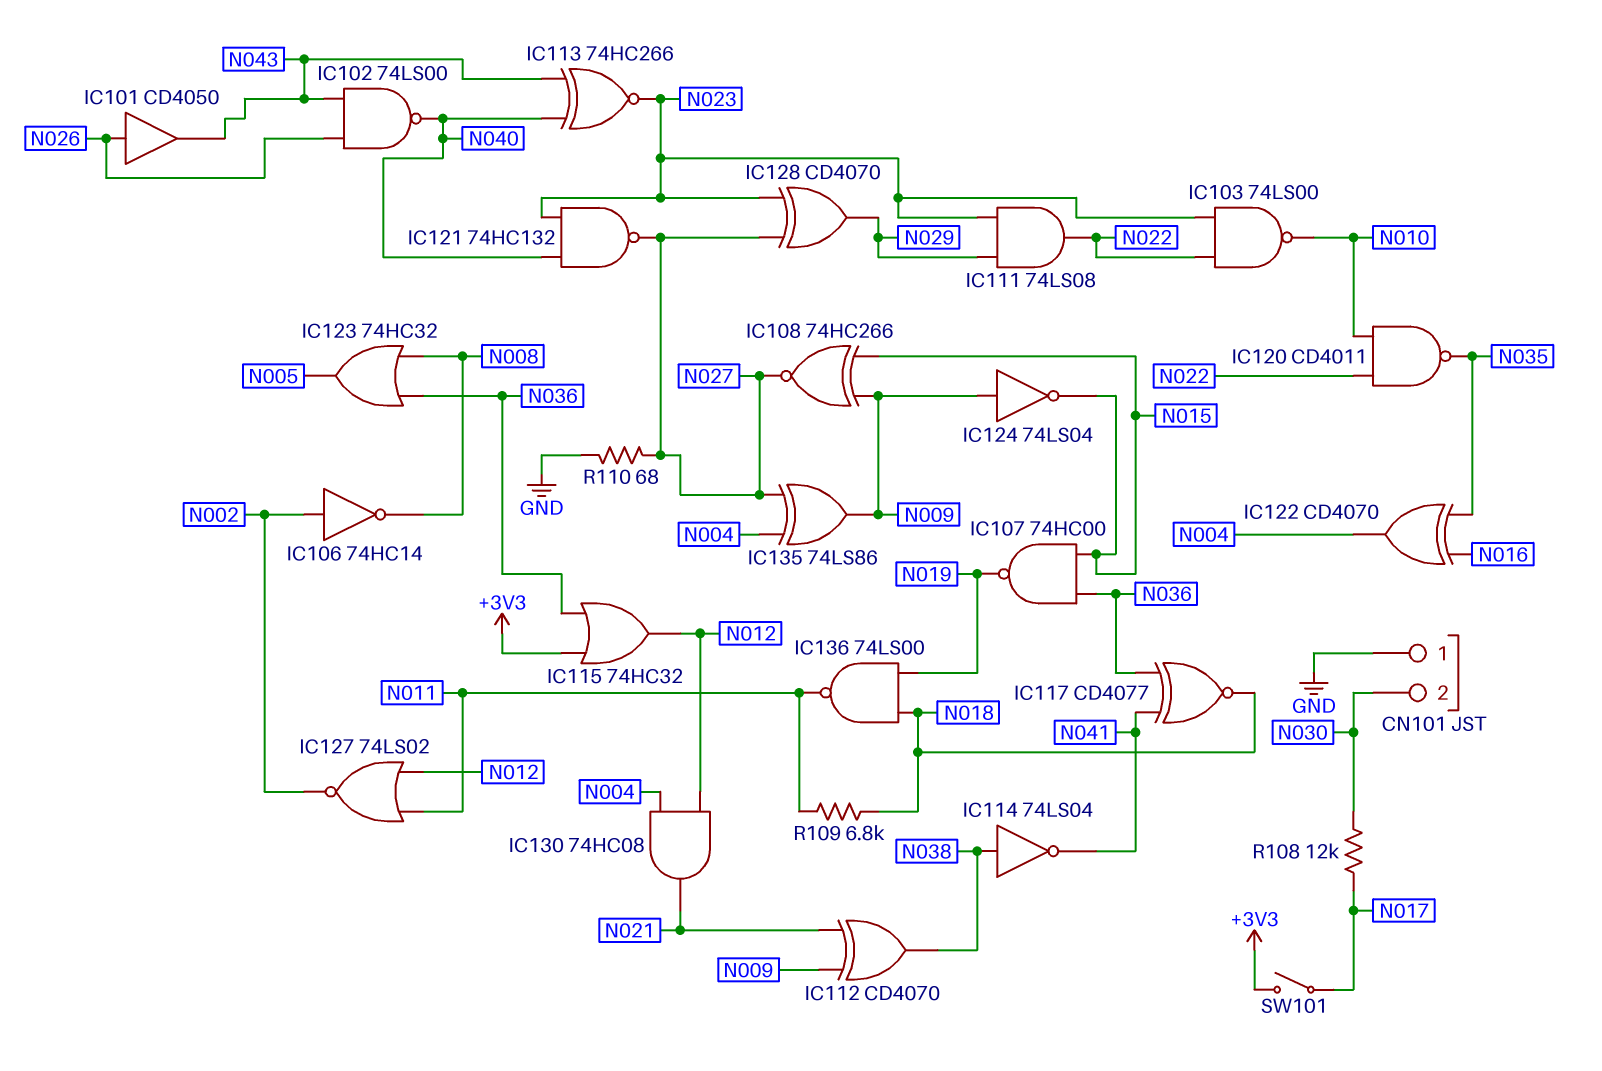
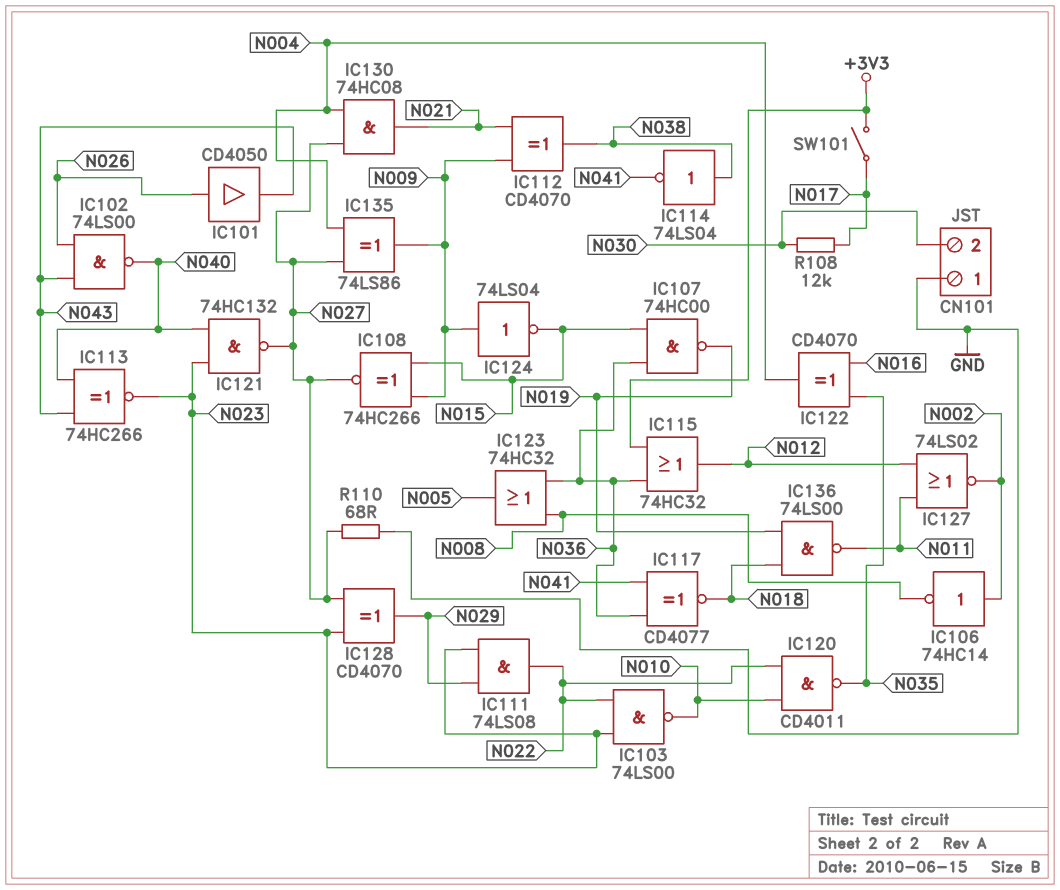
IC130: AND 74HC08 (in N004, in N012, out N021) -> AND 74HC08 (in N004, in N027, out N021)
R109: 6.8k (N011, N018) -> none

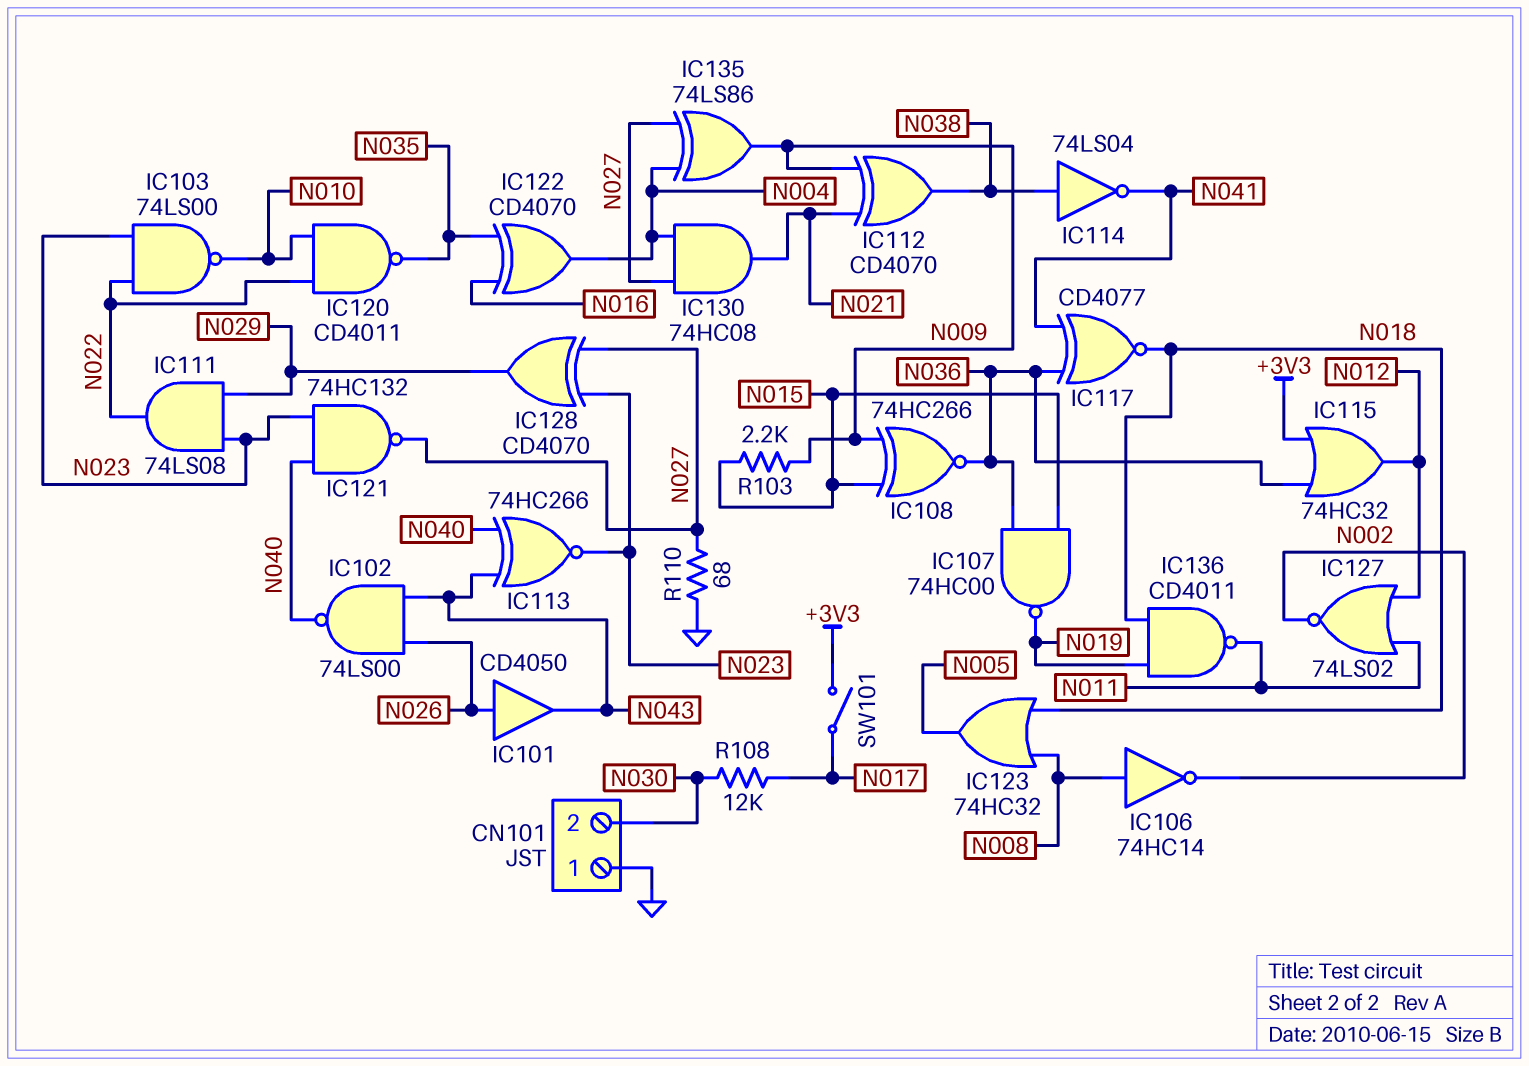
IC106: NOT 74HC14 (in N002, out N008) -> NOT 74HC14 (in N008, out N002)
IC108: XNOR 74HC266 (in N009, in N015, out N027) -> XNOR 74HC266 (in N009, in N015, out N036)
IC123: OR 74HC32 (in N008, in N036, out N005) -> OR 74HC32 (in N008, in N018, out N005)
IC124: NOT 74LS04 (in N009, out N015) -> none
IC136: NAND 74LS00 (in N018, in N019, out N011) -> NAND CD4011 (in N018, in N019, out N011)
R103: none -> 2.2k (N009, N015)

